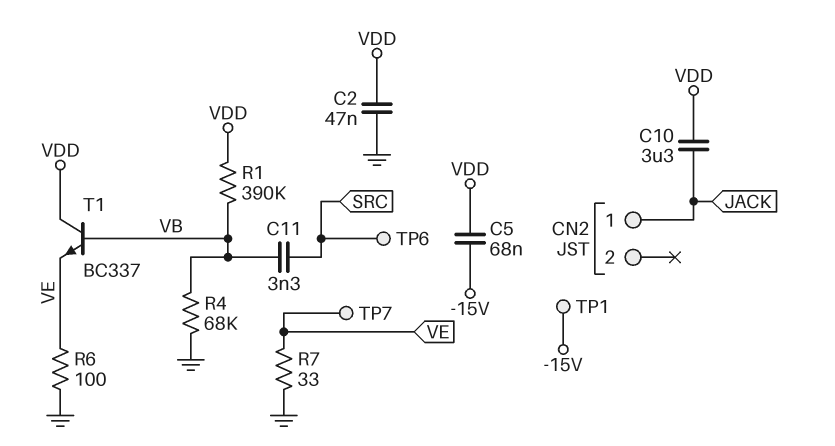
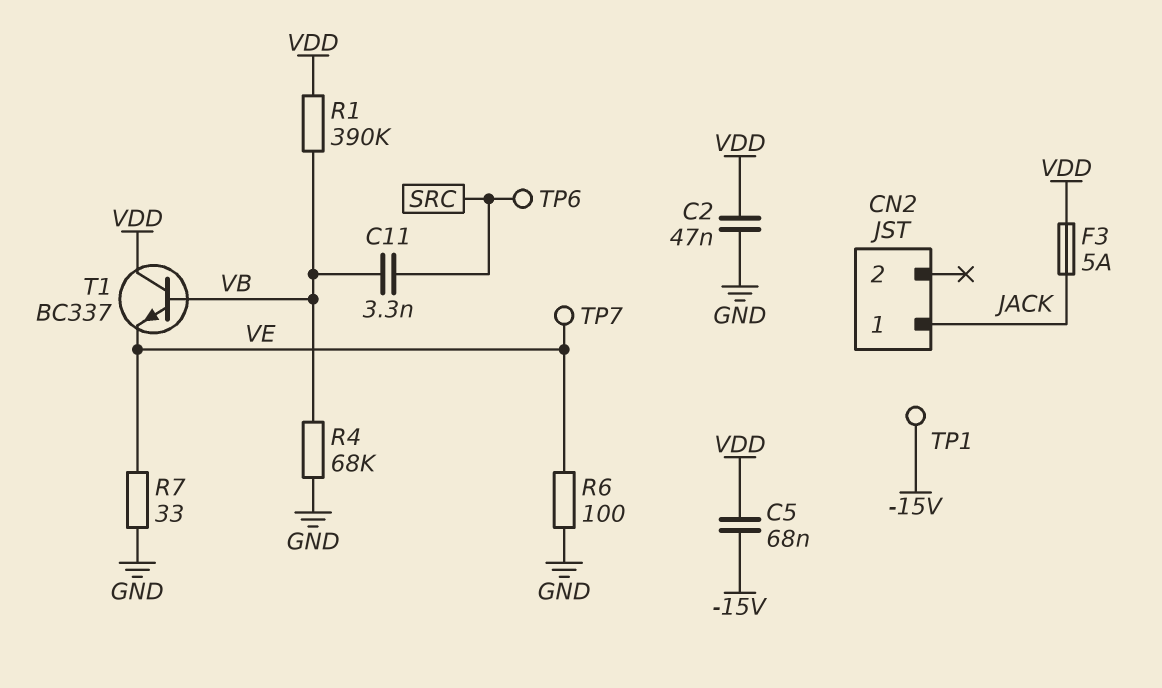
C10: 3.3uF (JACK, VDD) -> none
F3: none -> 5A (JACK, VDD)

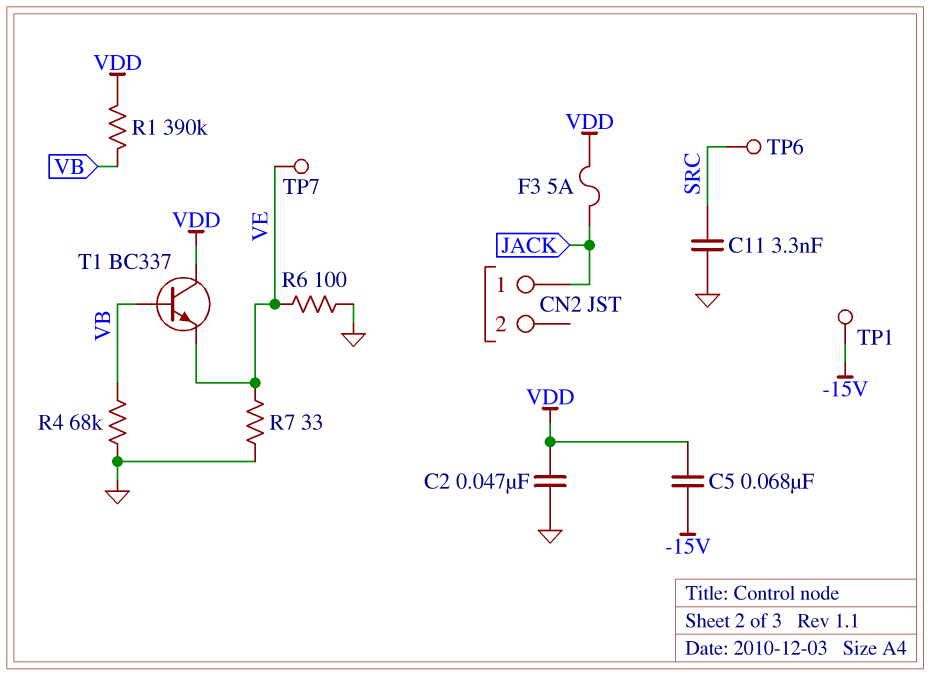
C11: 3.3nF (SRC, VB) -> 3.3nF (GND, SRC)

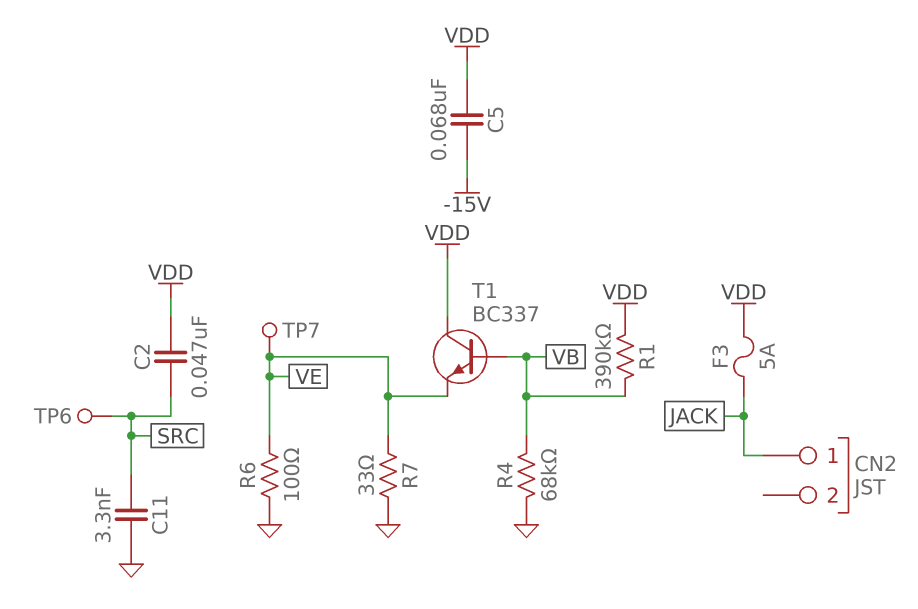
C2: 47nF (GND, VDD) -> 47nF (SRC, VDD)
TP1: test point (-15V) -> none

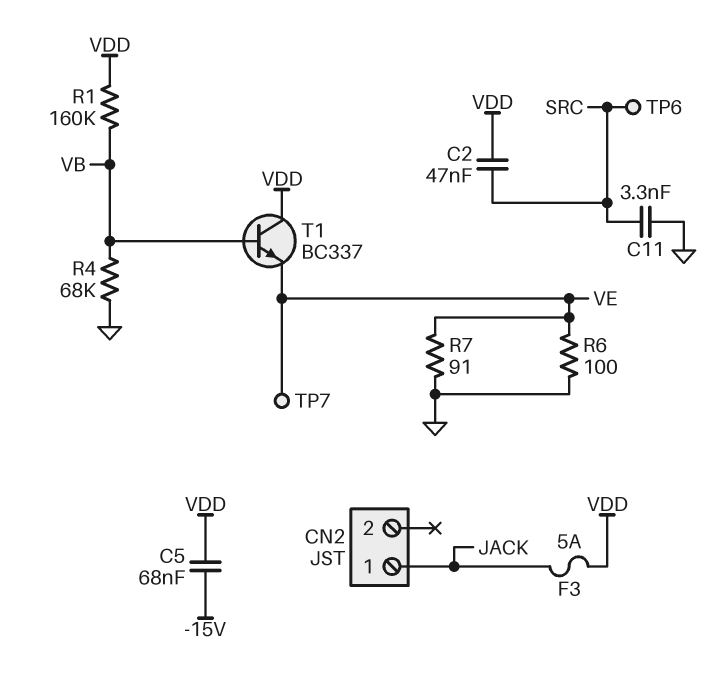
R1: 390k (VB, VDD) -> 160k (VB, VDD)
R7: 33 (GND, VE) -> 91 (GND, VE)

